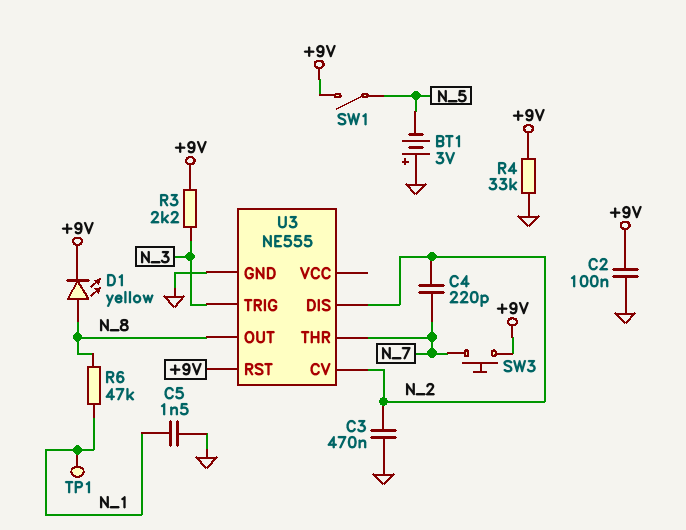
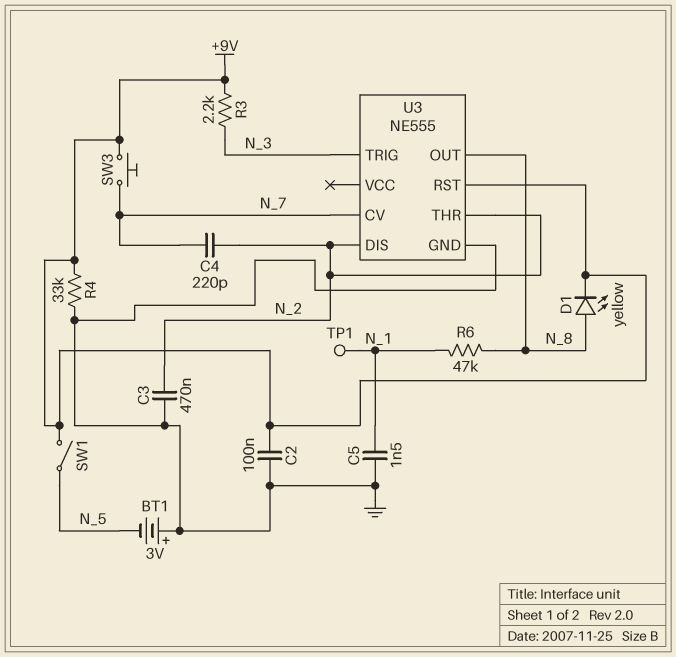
U3 pin CV: N_2 -> N_7
U3 pin THR: N_7 -> N_2

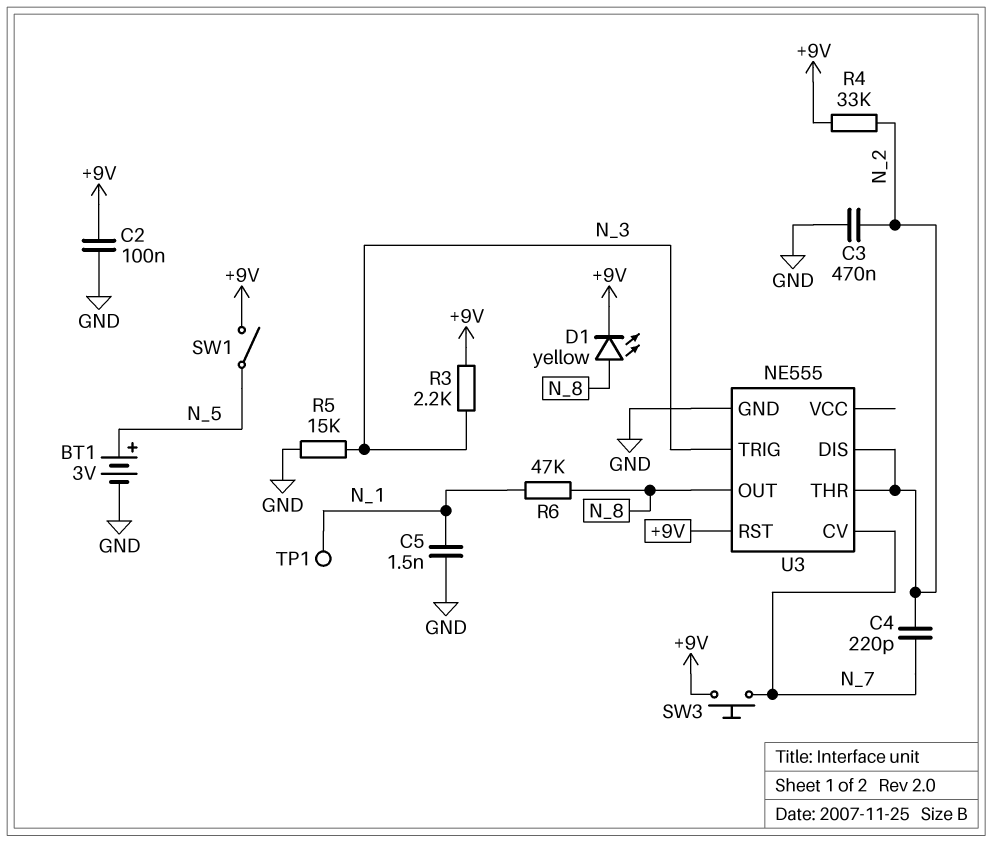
BT1: 3V (plus GND, minus N_5) -> 3V (plus N_5, minus GND)
R4: 33k (+9V, GND) -> 33k (+9V, N_2)
R5: none -> 15k (GND, N_3)

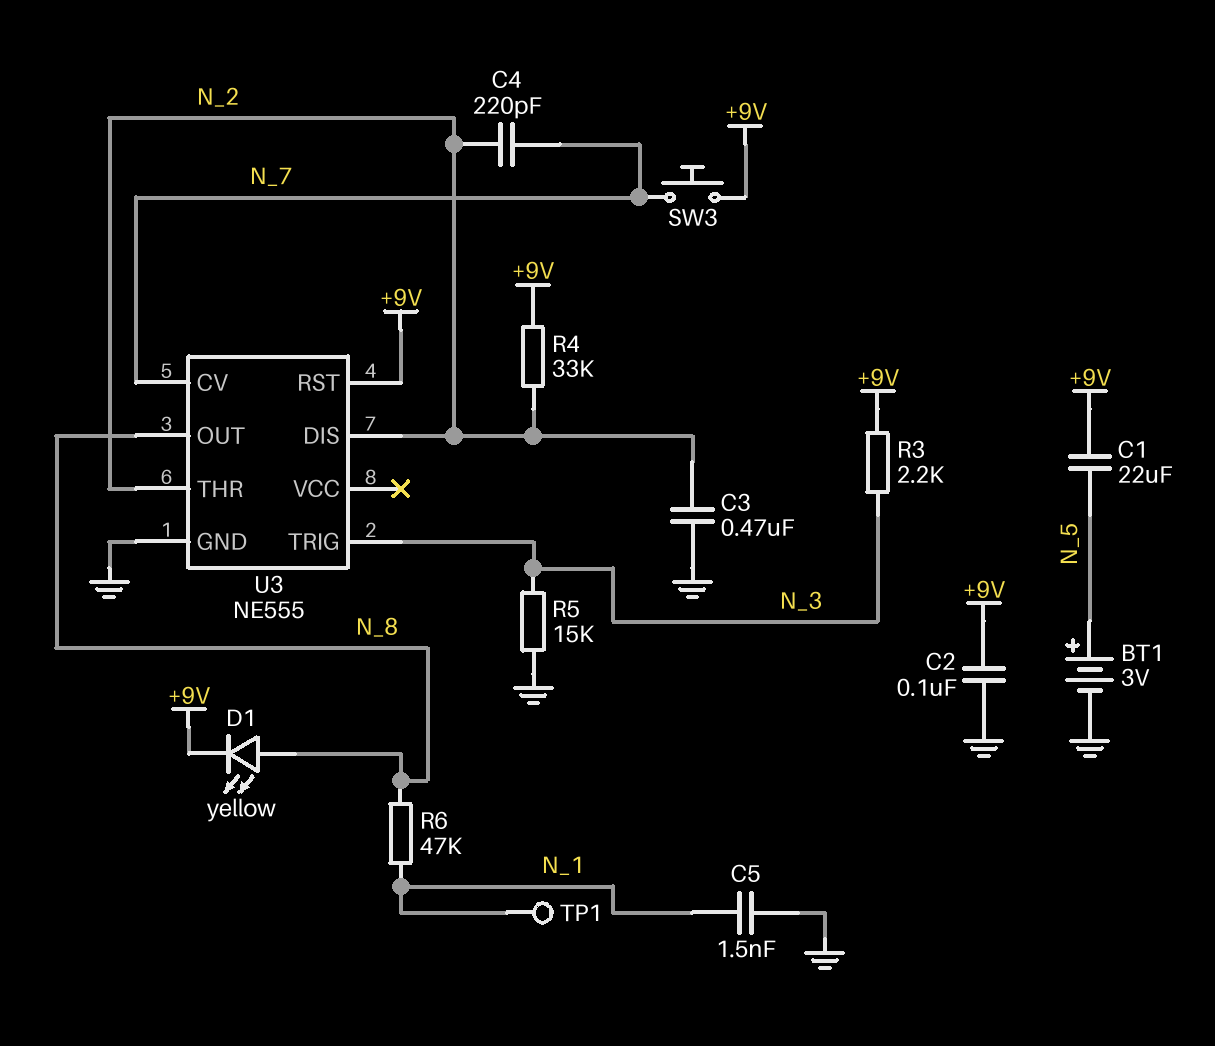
C1: none -> 22uF (+9V, N_5)
SW1: switch (+9V, N_5) -> none

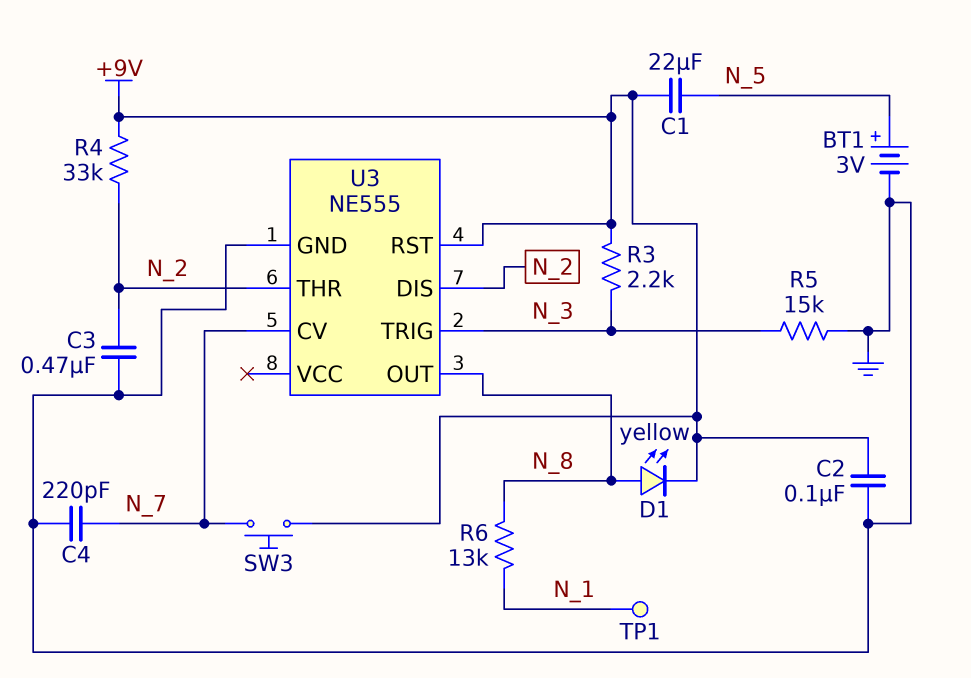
C4: 220pF (N_2, N_7) -> 220pF (GND, N_7)
C5: 1.5nF (GND, N_1) -> none
R6: 47k (N_1, N_8) -> 13k (N_1, N_8)

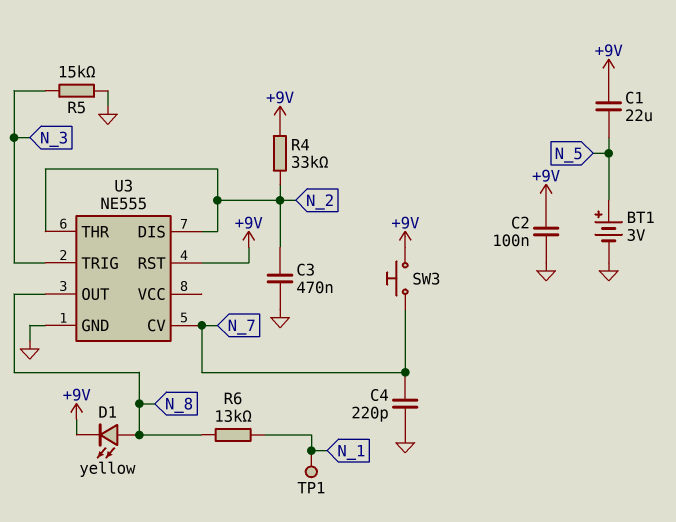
R3: 2.2k (+9V, N_3) -> none

